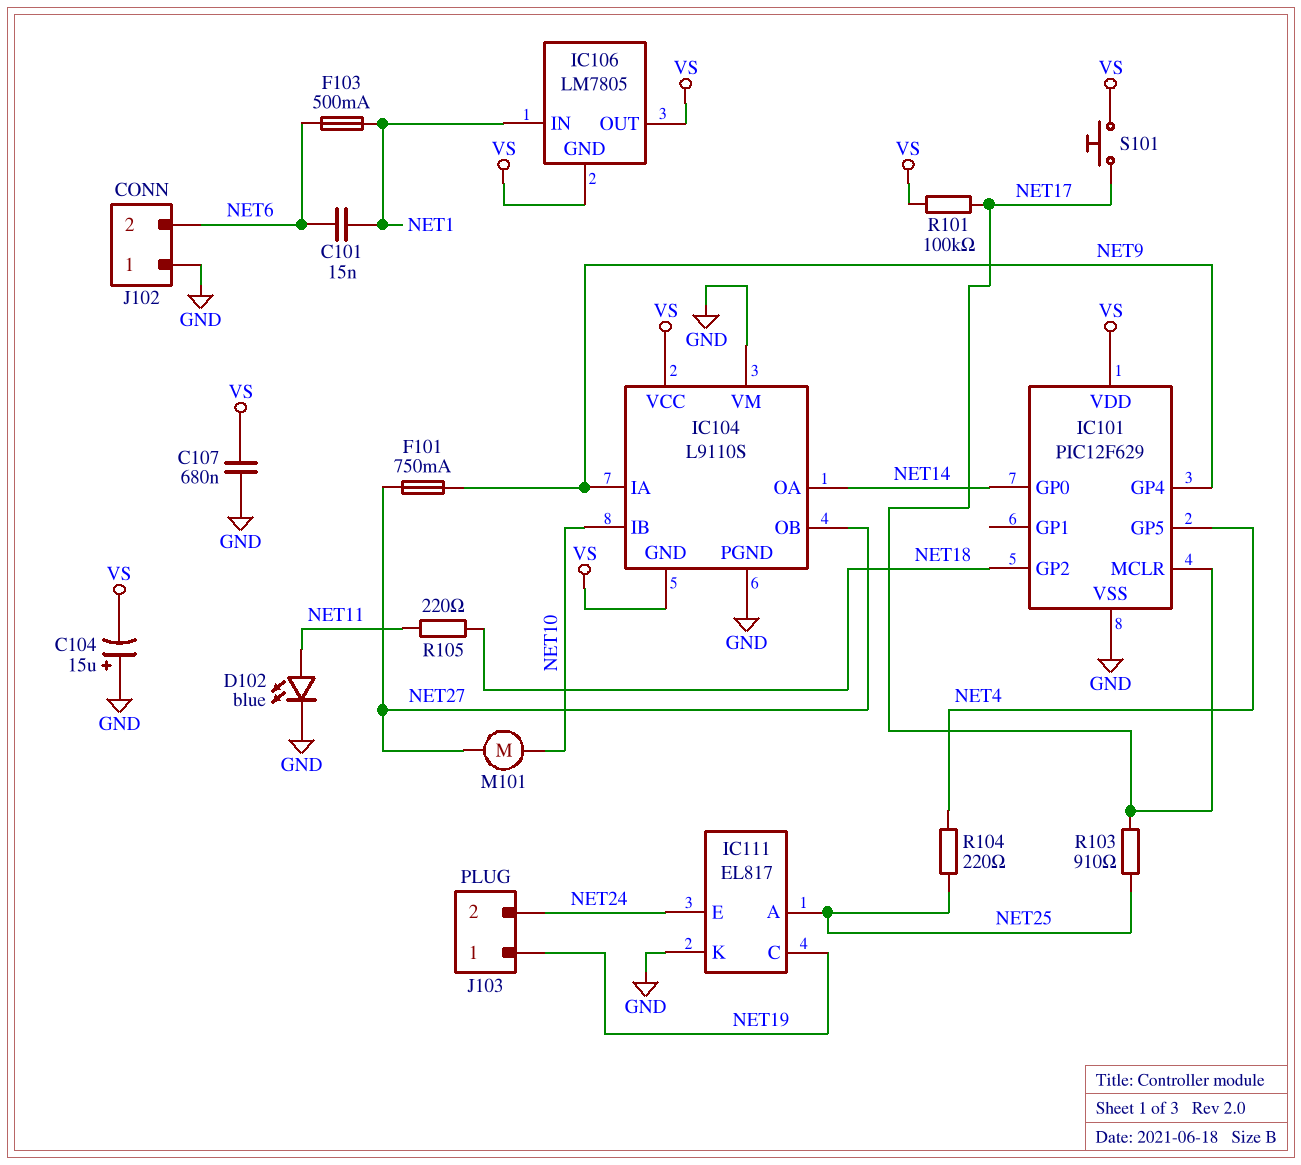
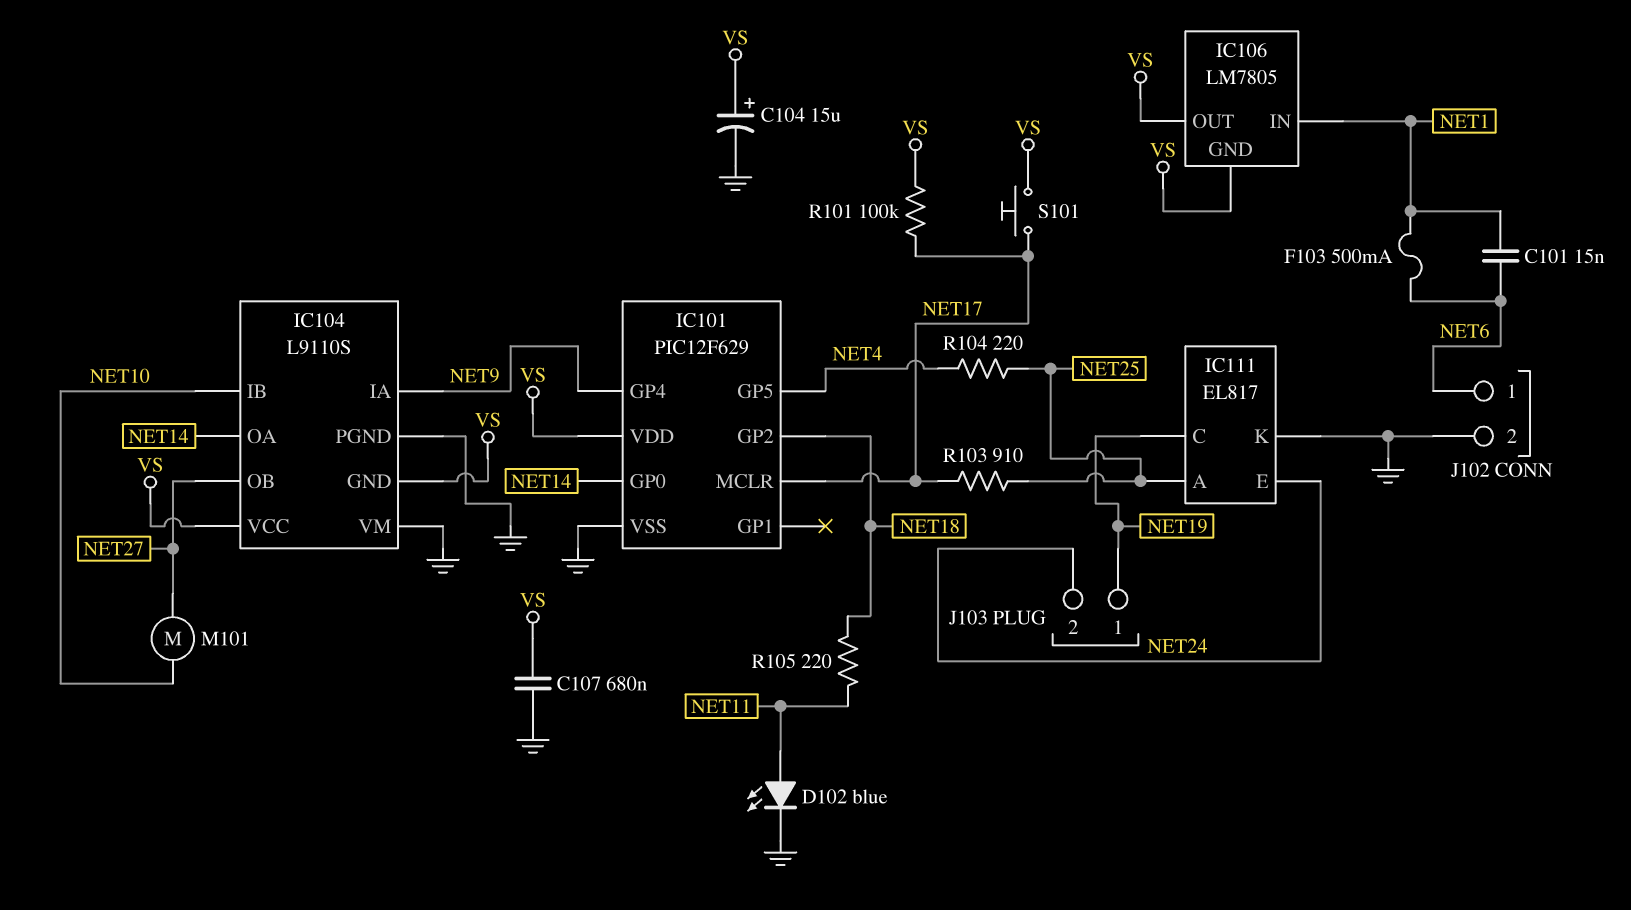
C104: 15uF (plus GND, minus VS) -> 15uF (plus VS, minus GND)
F101: 750mA (NET9, NET27) -> none
J102 pin 1: GND -> NET6
J102 pin 2: NET6 -> GND

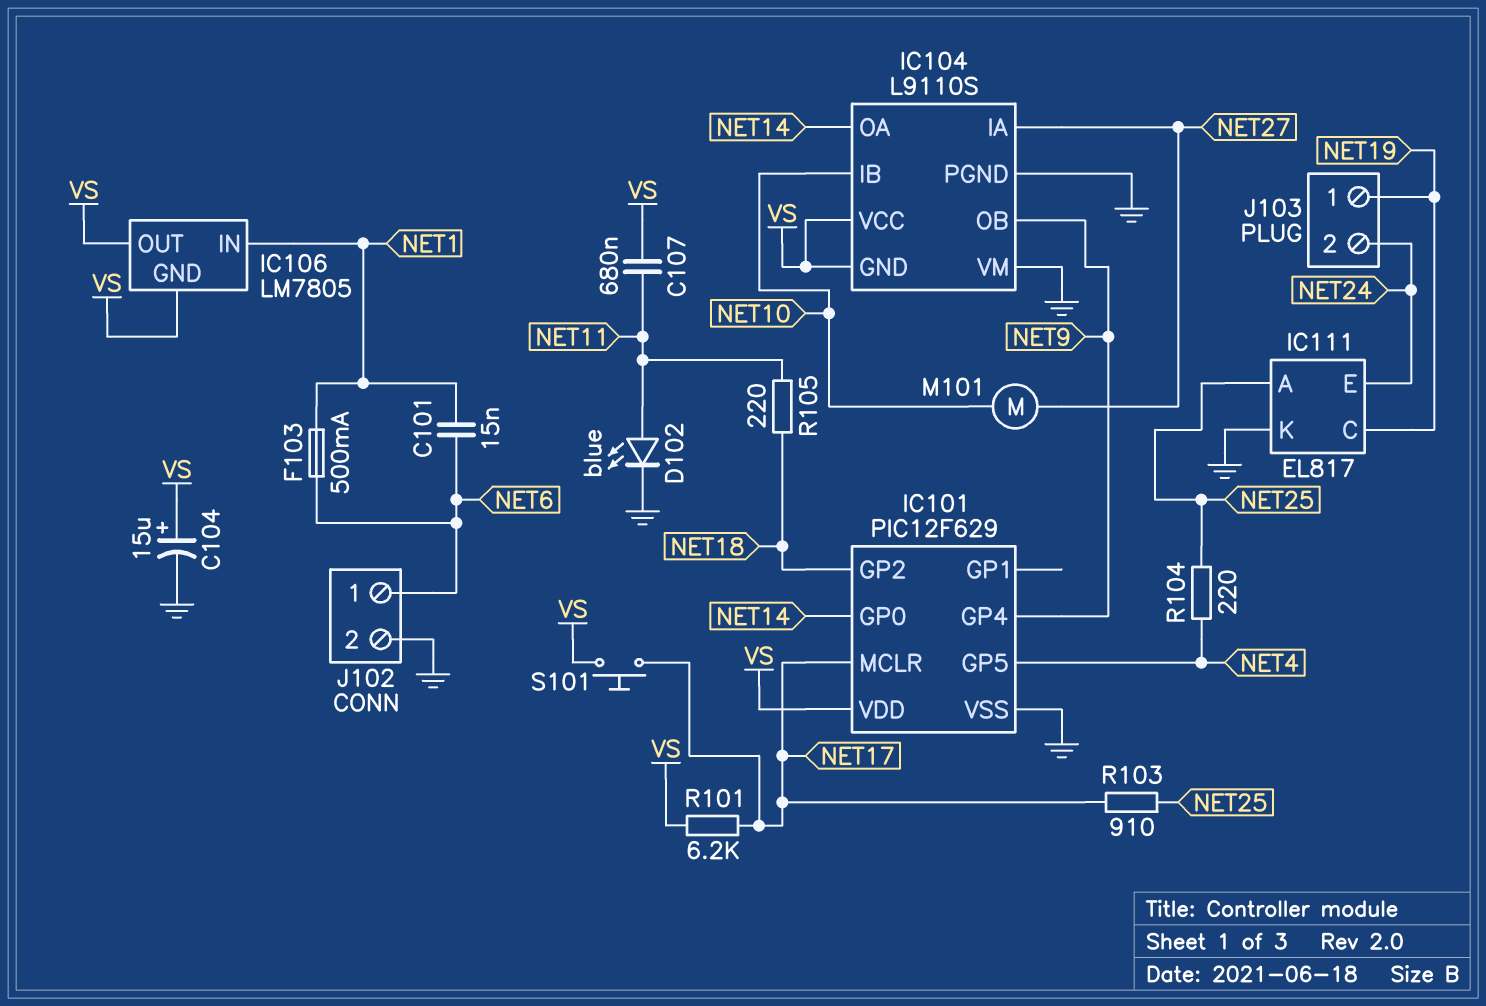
C107: 680nF (GND, VS) -> 680nF (NET11, VS)
IC104 pin IA: NET9 -> NET27
IC104 pin OB: NET27 -> NET9
R101: 100k (NET17, VS) -> 6.2k (NET17, VS)

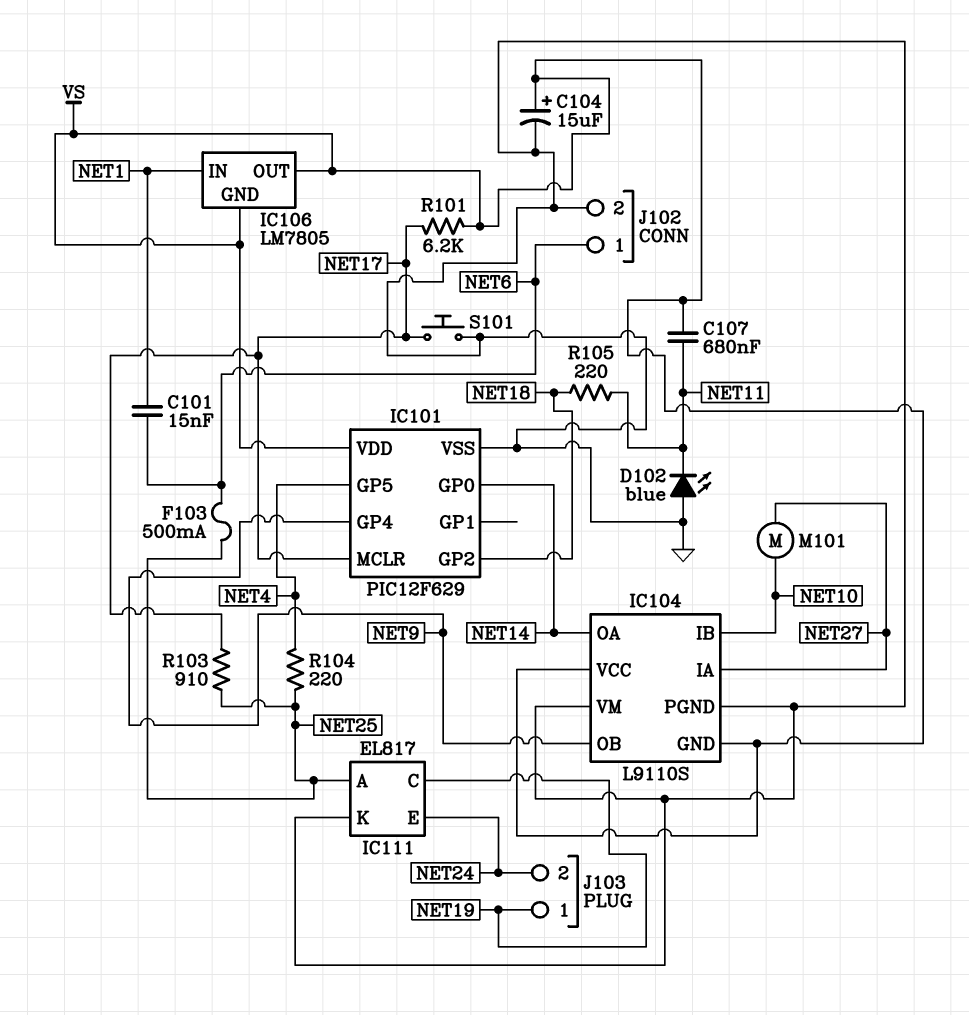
D102: LED blue (A NET11, K GND) -> LED blue (A GND, K NET11)
F103: 500mA (NET1, NET6) -> 500mA (NET6, NET25)
S101: button (NET17, VS) -> button (GND, NET17)

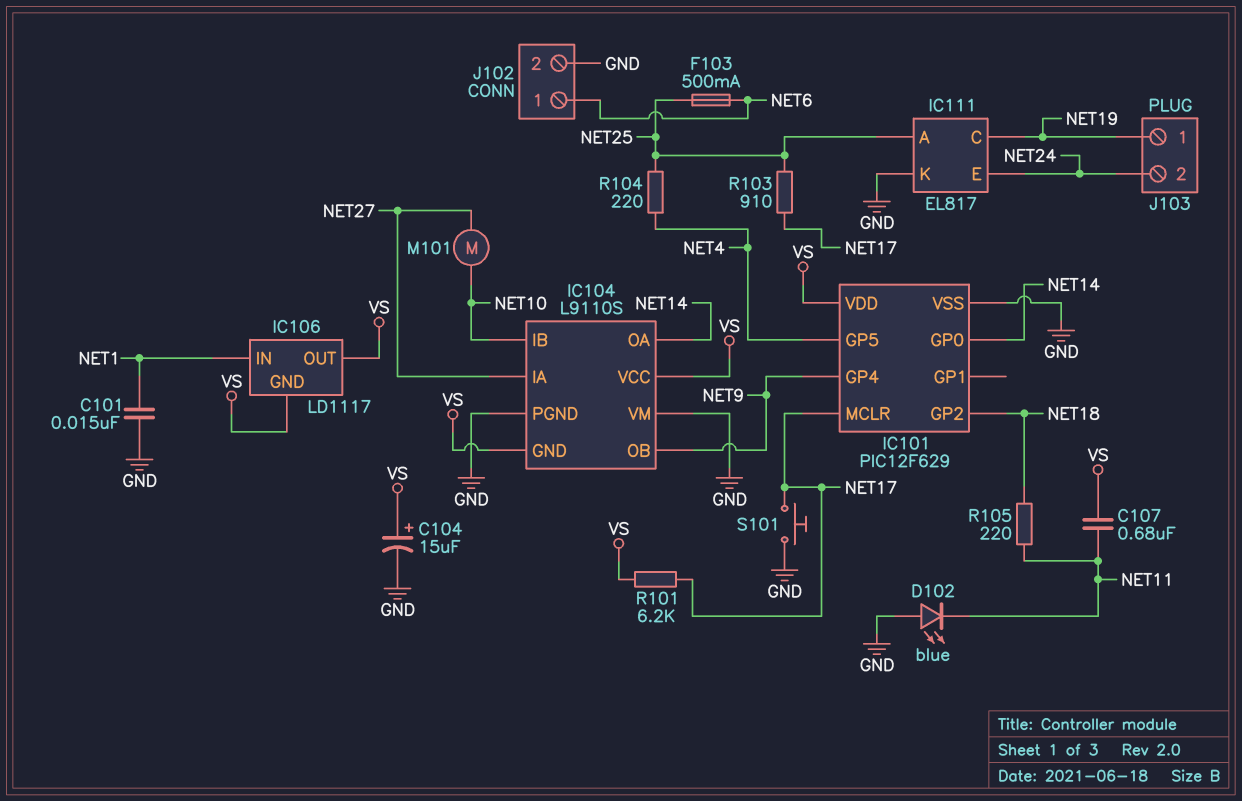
C101: 15nF (NET1, NET6) -> 15nF (GND, NET1)
IC106: LM7805 -> LD1117

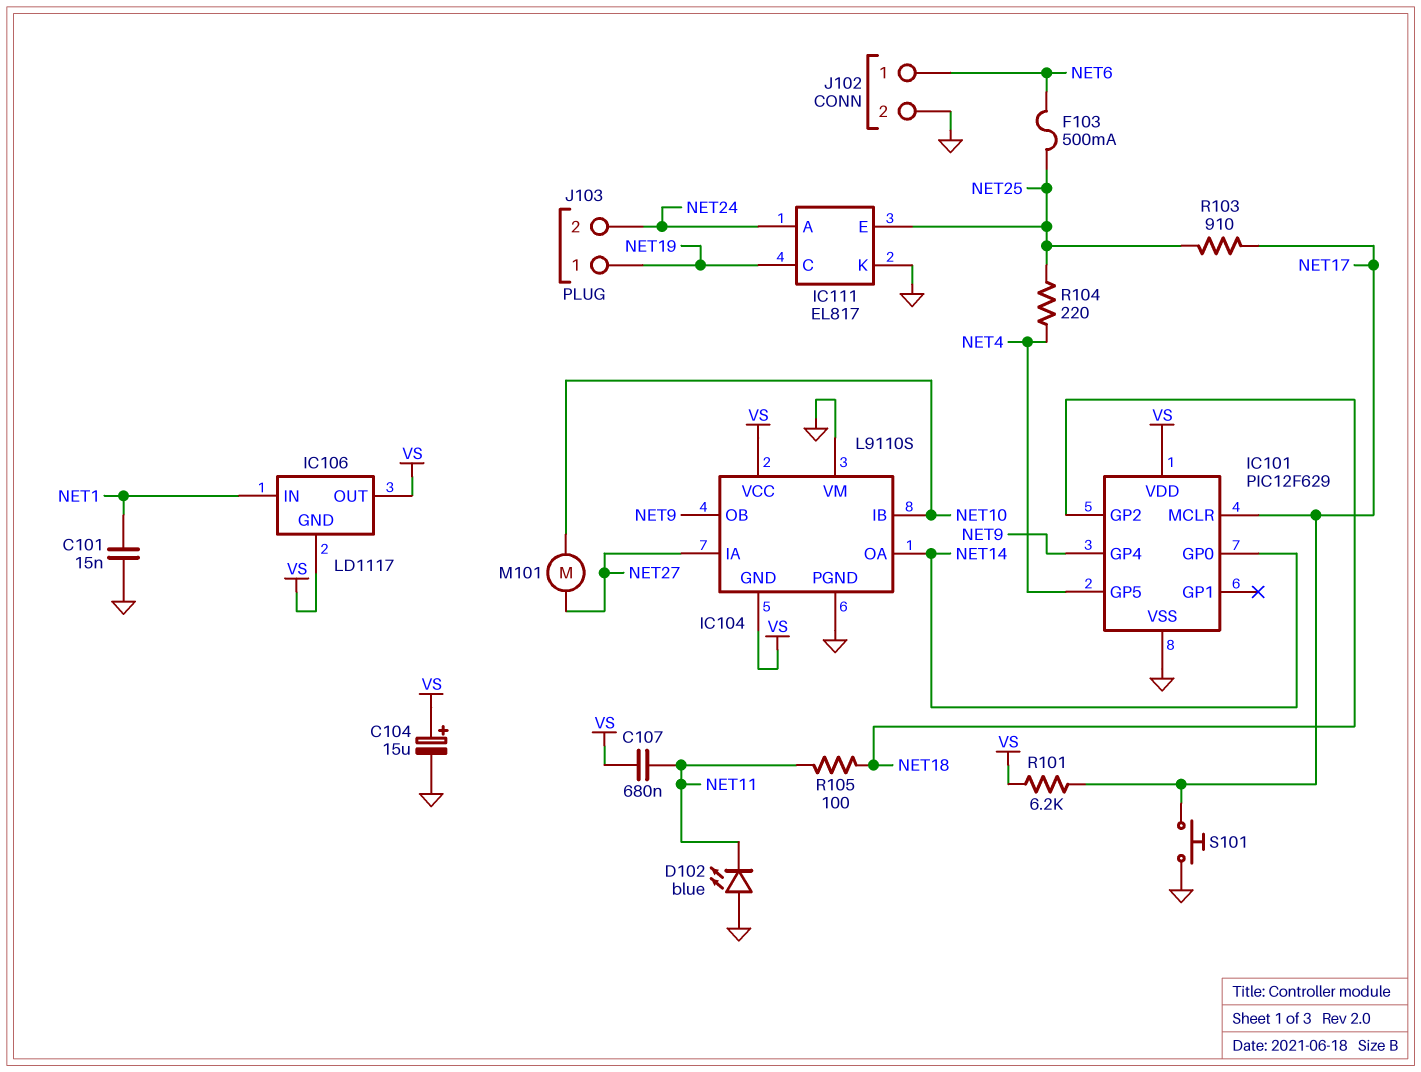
IC111 pin A: NET25 -> NET24
IC111 pin E: NET24 -> NET25
R105: 220 (NET11, NET18) -> 100 (NET11, NET18)

